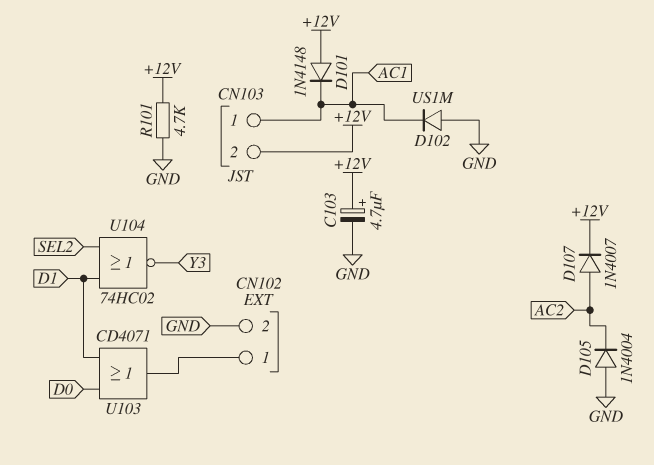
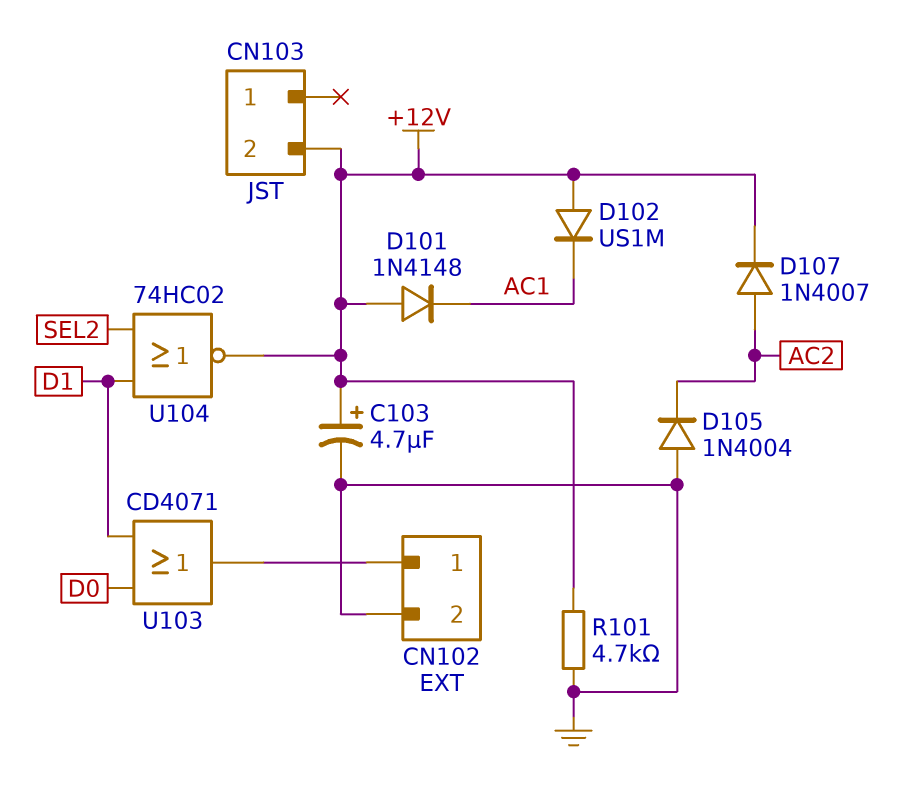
CN103 pin 1: AC1 -> none
D102: diode US1M (A GND, K AC1) -> diode US1M (A +12V, K AC1)
U104: NOR 74HC02 (in D1, in SEL2, out Y3) -> NOR 74HC02 (in D1, in SEL2, out +12V)

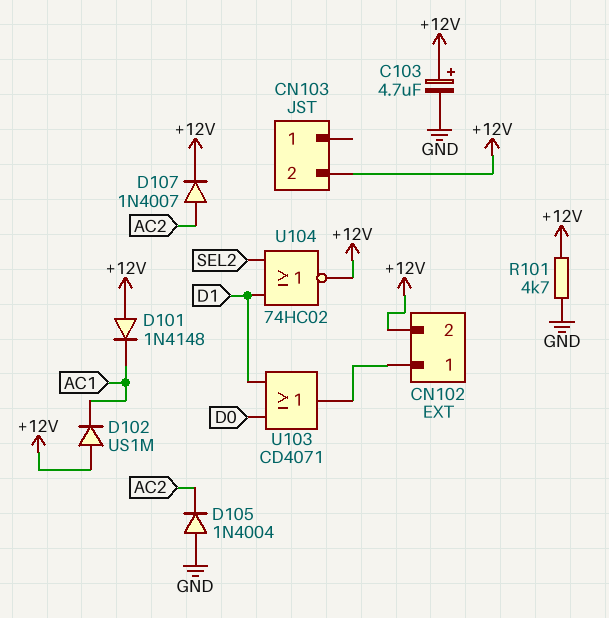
CN102 pin 2: GND -> +12V

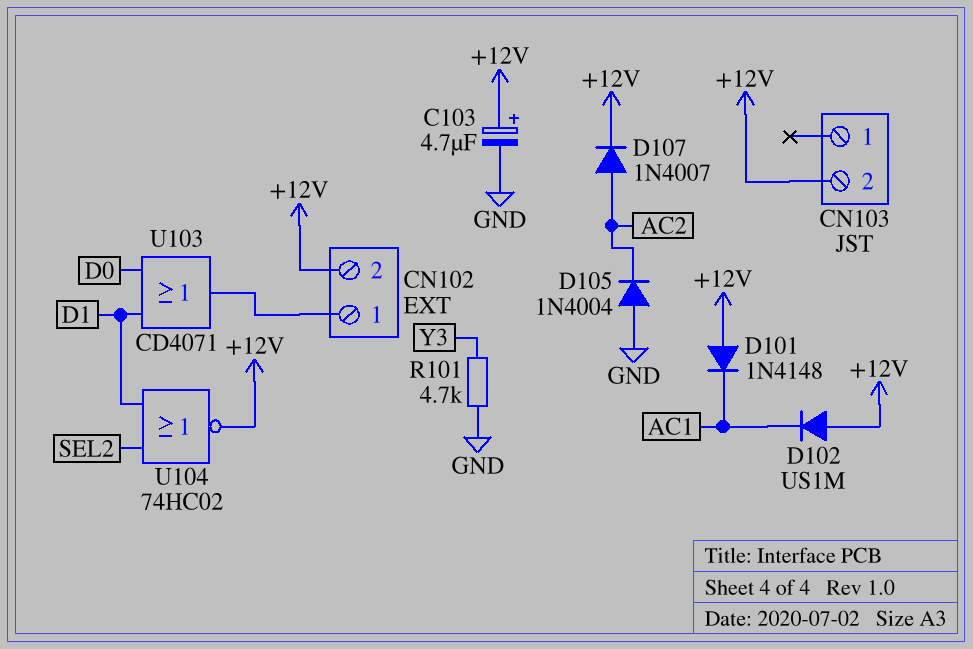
R101: 4.7k (+12V, GND) -> 4.7k (GND, Y3)

